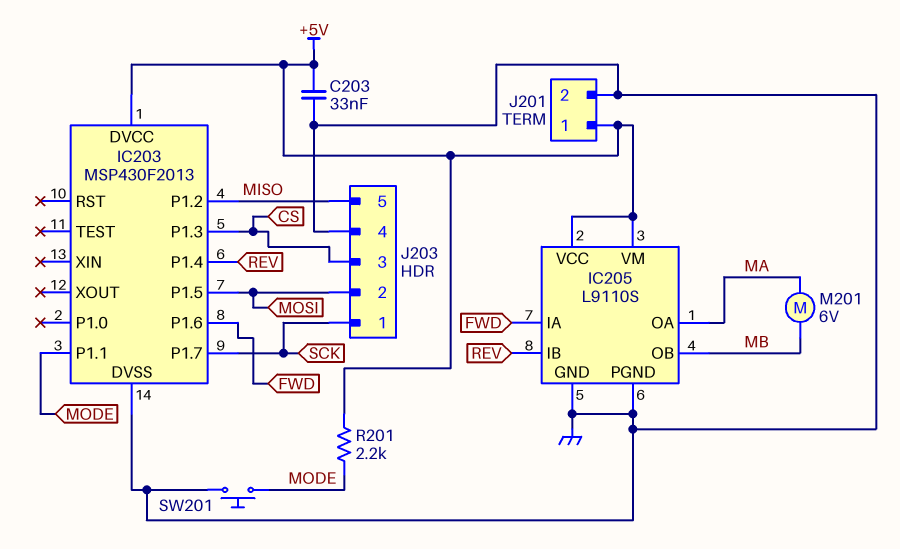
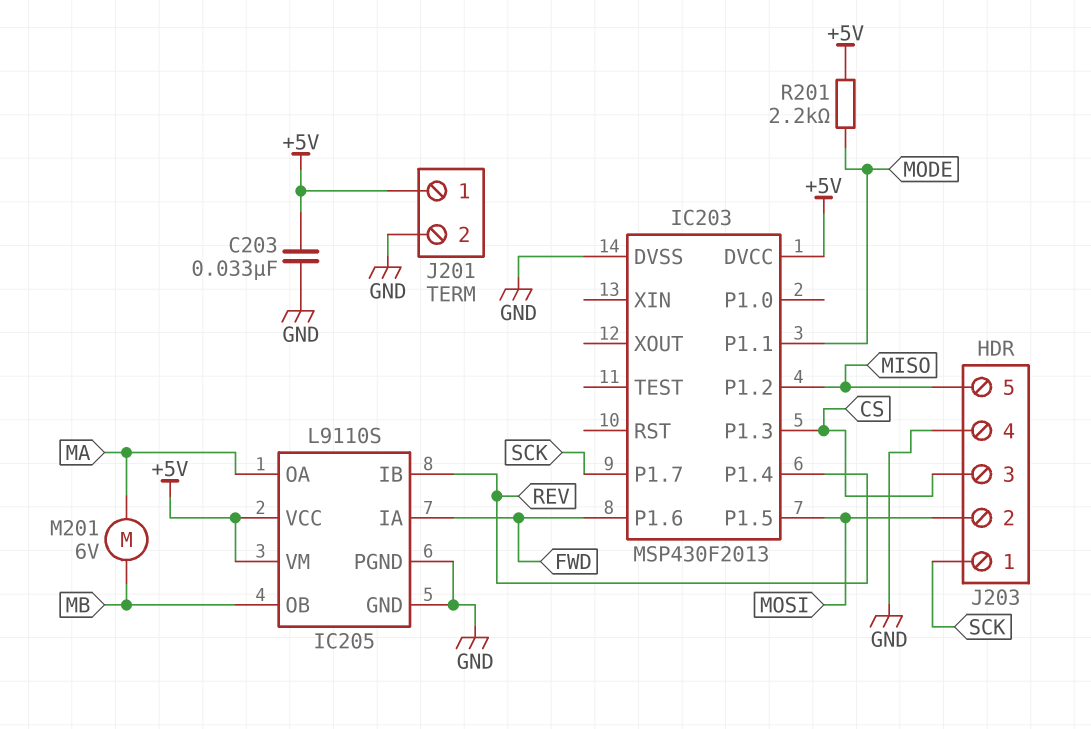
SW201: button (GND, MODE) -> none

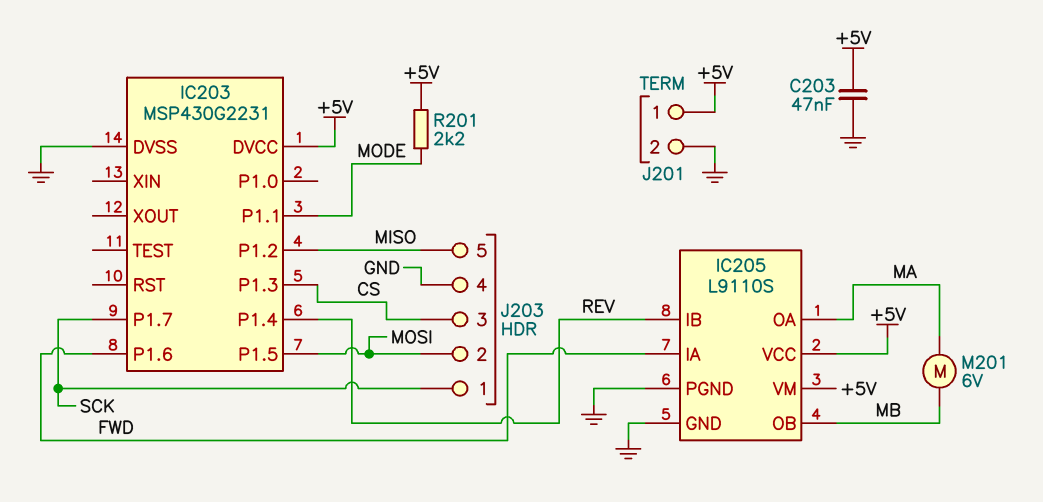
C203: 33nF (+5V, GND) -> 47nF (+5V, GND)
IC203: MSP430F2013 -> MSP430G2231

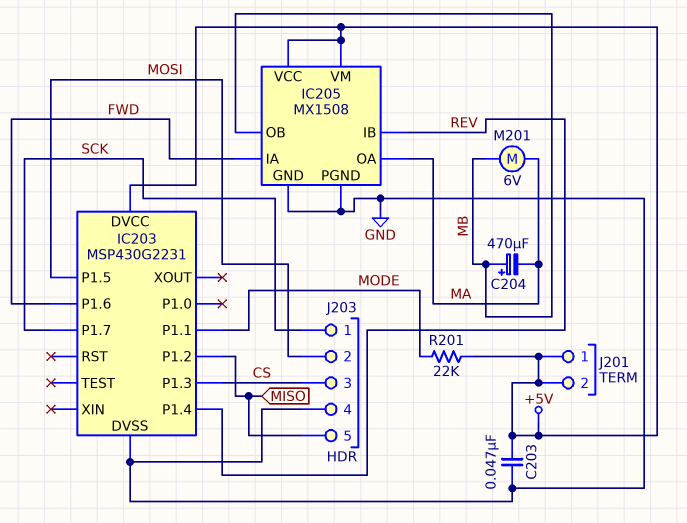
C204: none -> 470uF (plus MB, minus MA)
IC205: L9110S -> MX1508
J201 pin 2: GND -> +5V
R201: 2.2k (+5V, MODE) -> 22k (+5V, MODE)

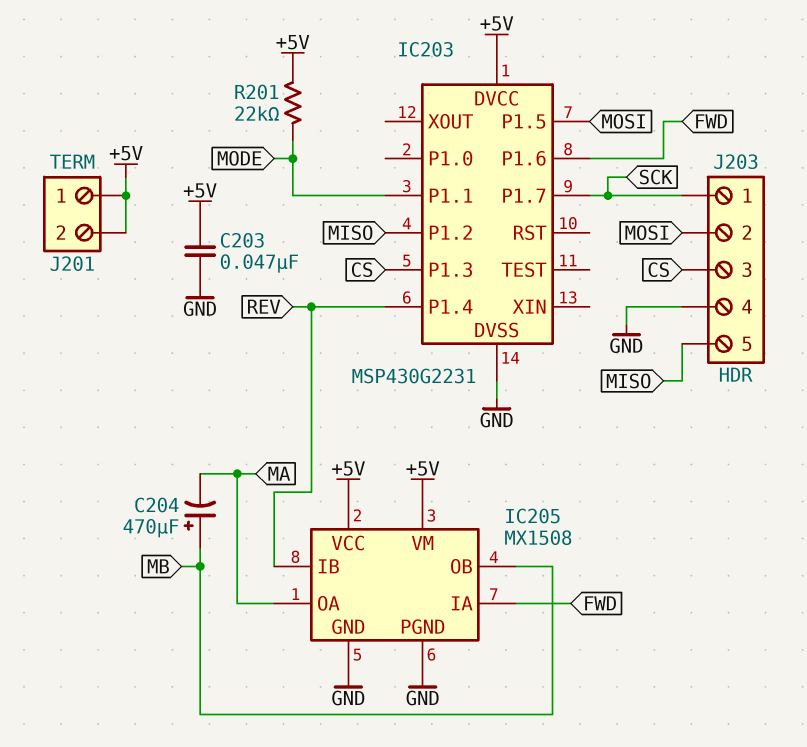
M201: motor 6V (MA, MB) -> none

